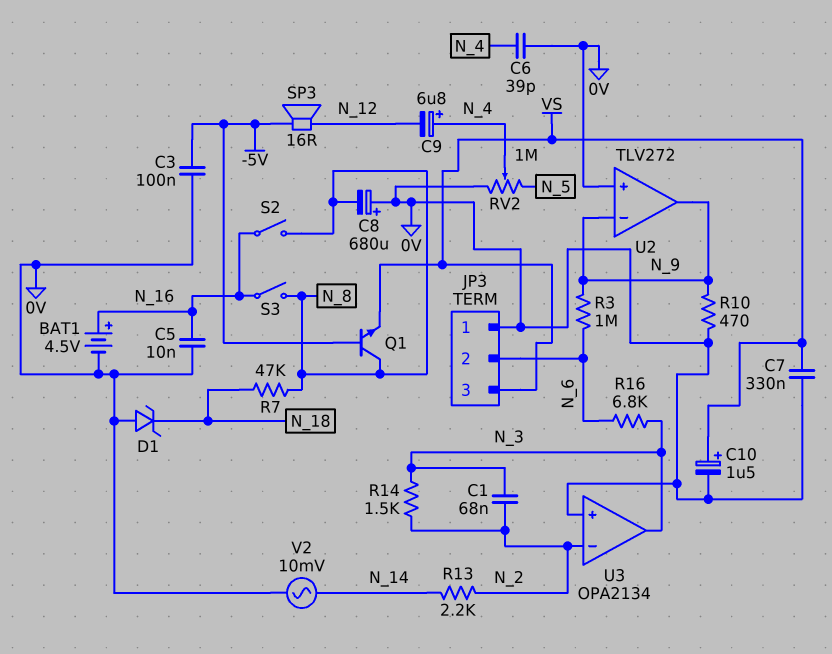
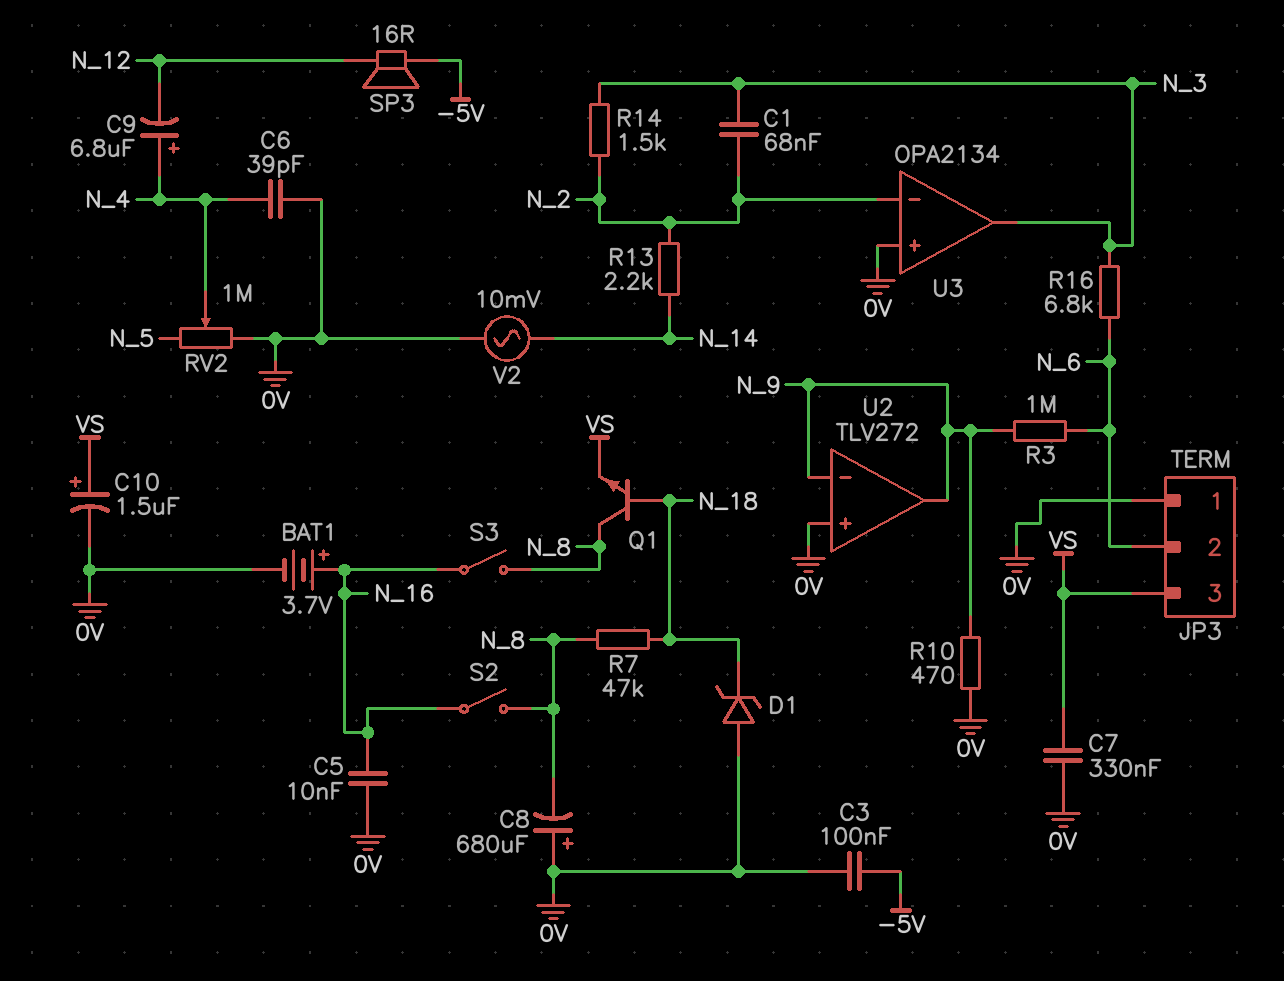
BAT1: 4.5V (plus N_16, minus 0V) -> 3.7V (plus N_16, minus 0V)
Q1: NPN (B -5V, C N_8, E VS) -> NPN (B N_18, C N_8, E VS)

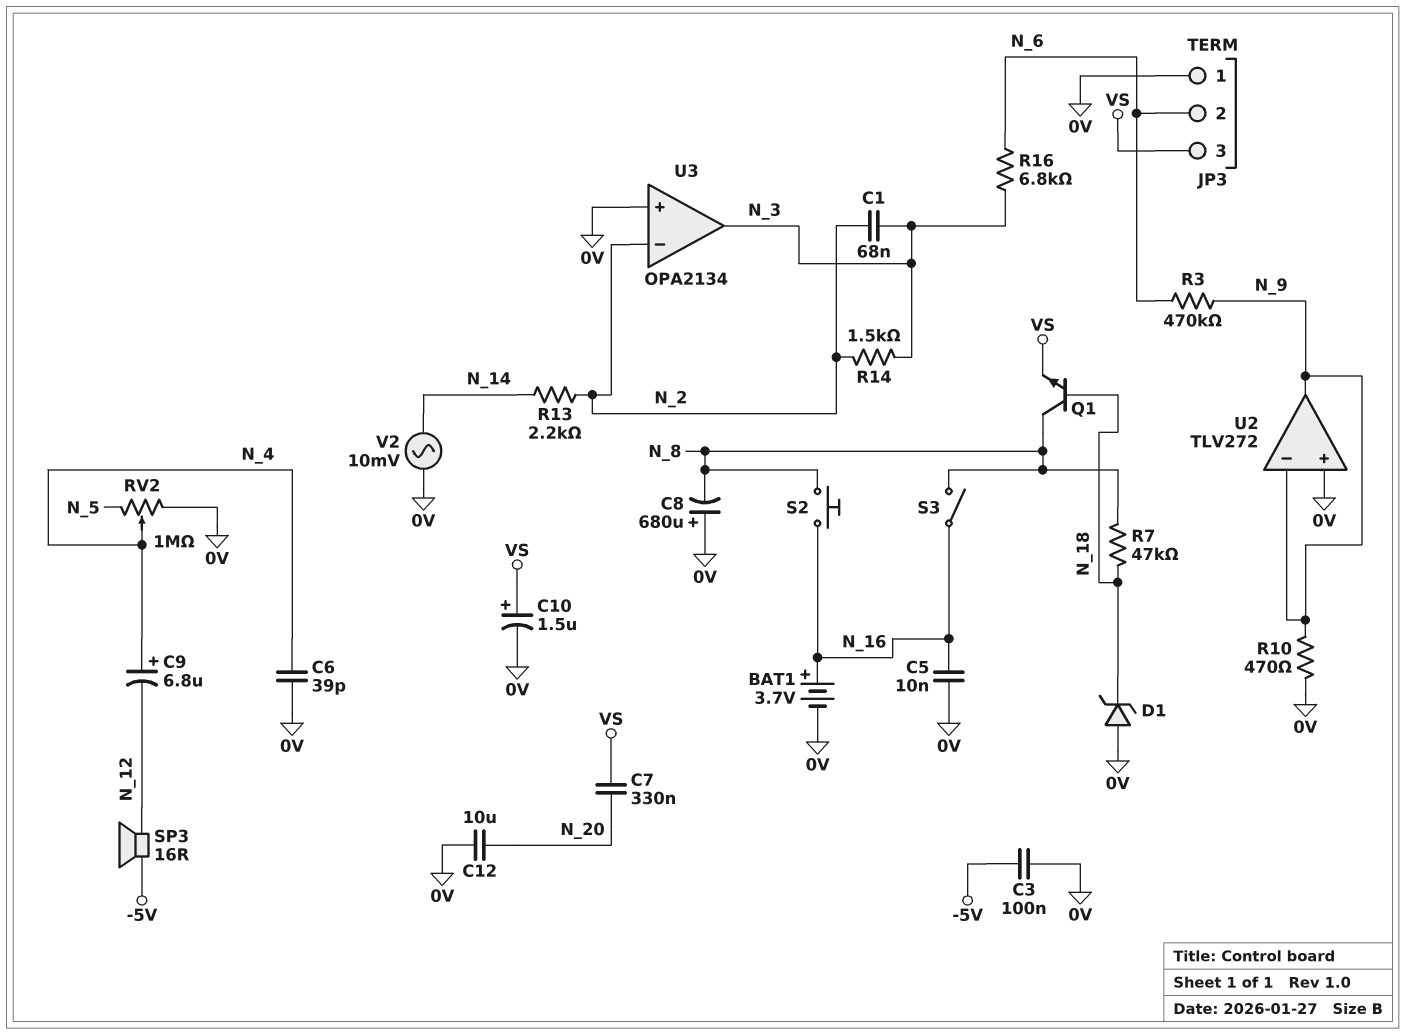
C7: 330nF (0V, VS) -> 330nF (N_20, VS)
C12: none -> 10uF (0V, N_20)
R3: 1M (N_6, N_9) -> 470k (N_6, N_9)
S2: switch (N_8, N_16) -> button (N_8, N_16)

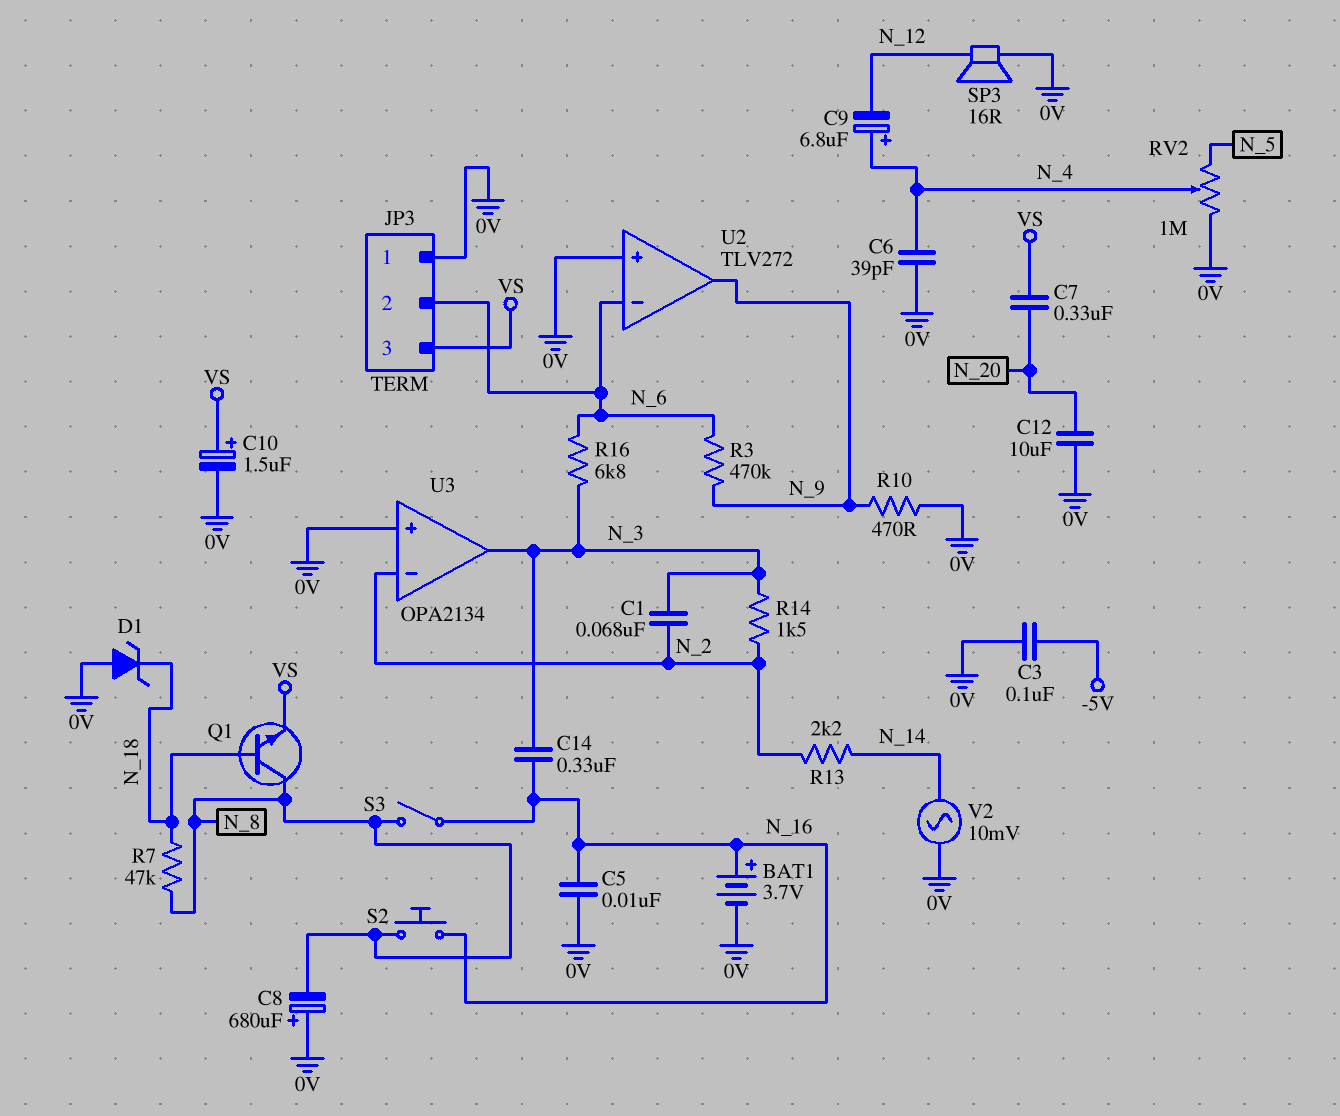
C14: none -> 330nF (N_3, N_16)
SP3: speaker 16R (-5V, N_12) -> speaker 16R (0V, N_12)
U2 pin in-: N_9 -> N_6

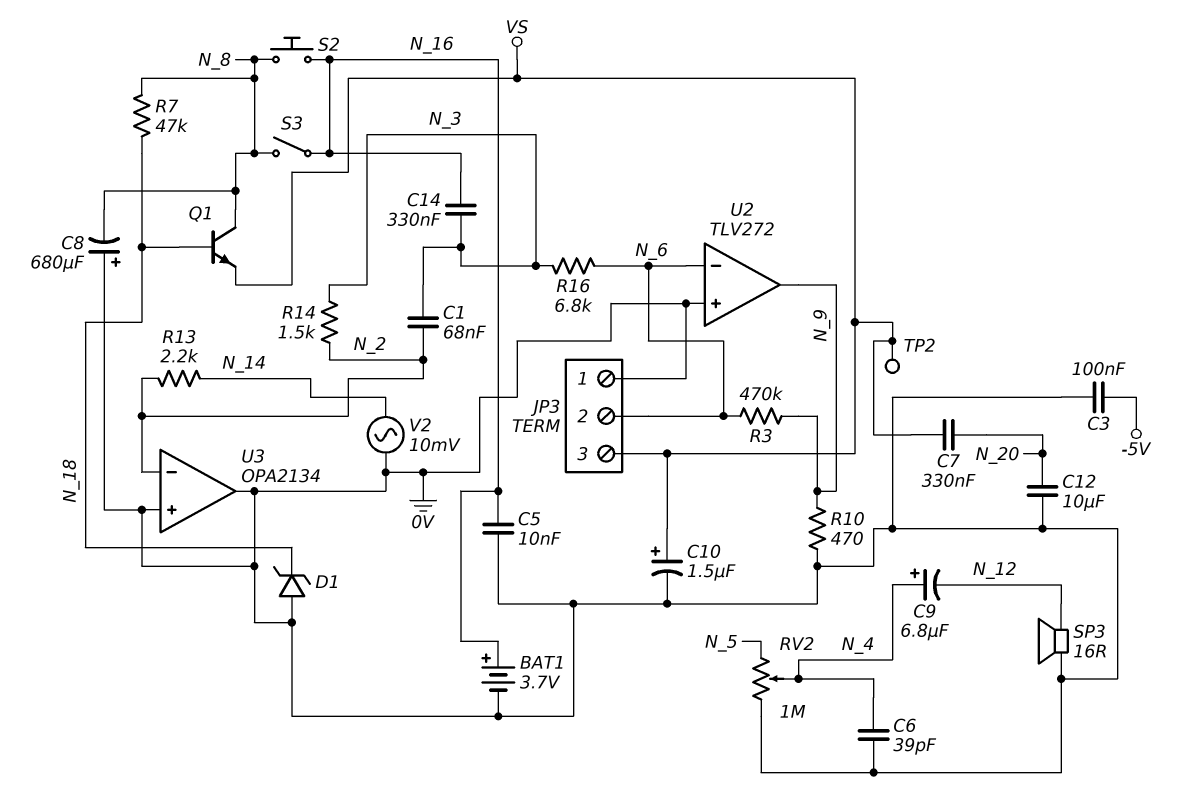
TP2: none -> test point (VS)
U3 pin out: N_3 -> 0V

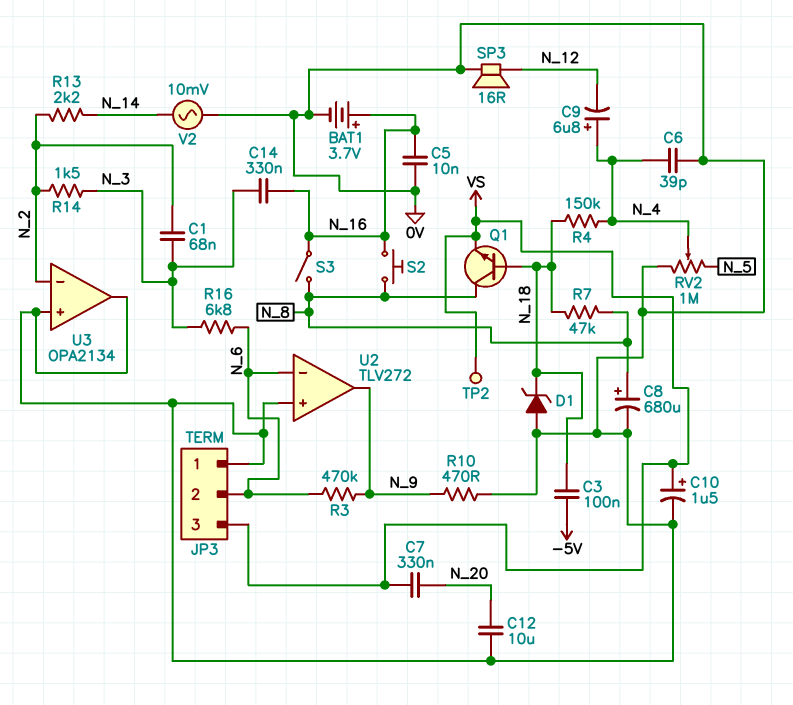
C3: 100nF (-5V, 0V) -> 100nF (-5V, N_18)
C8: 680uF (plus 0V, minus N_8) -> 680uF (plus N_8, minus 0V)
R4: none -> 150k (N_4, N_18)

